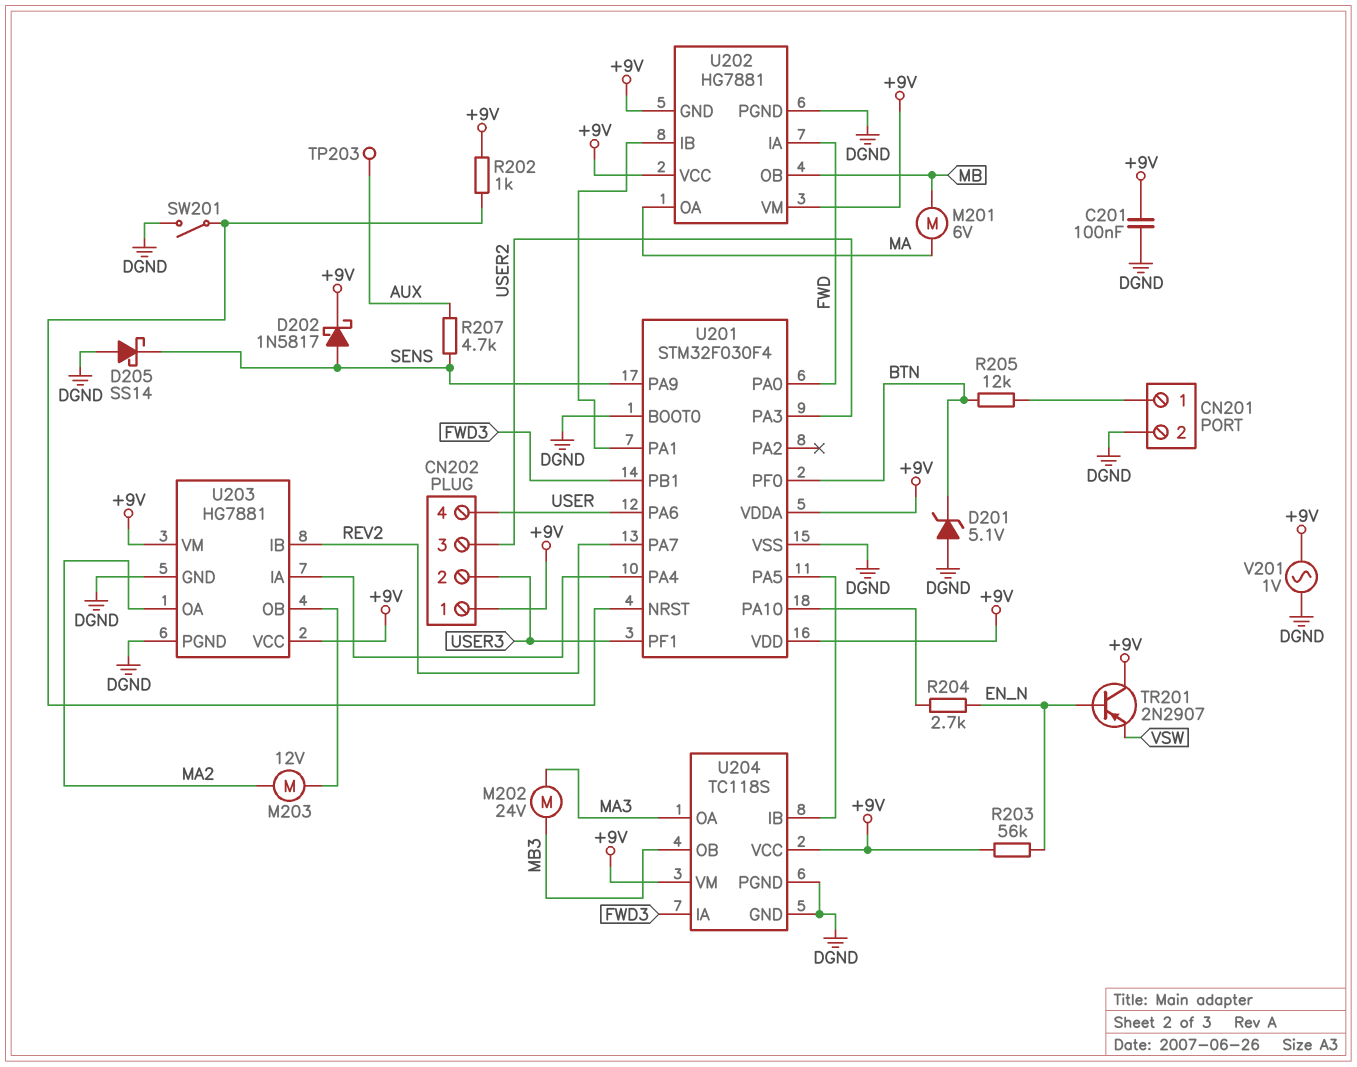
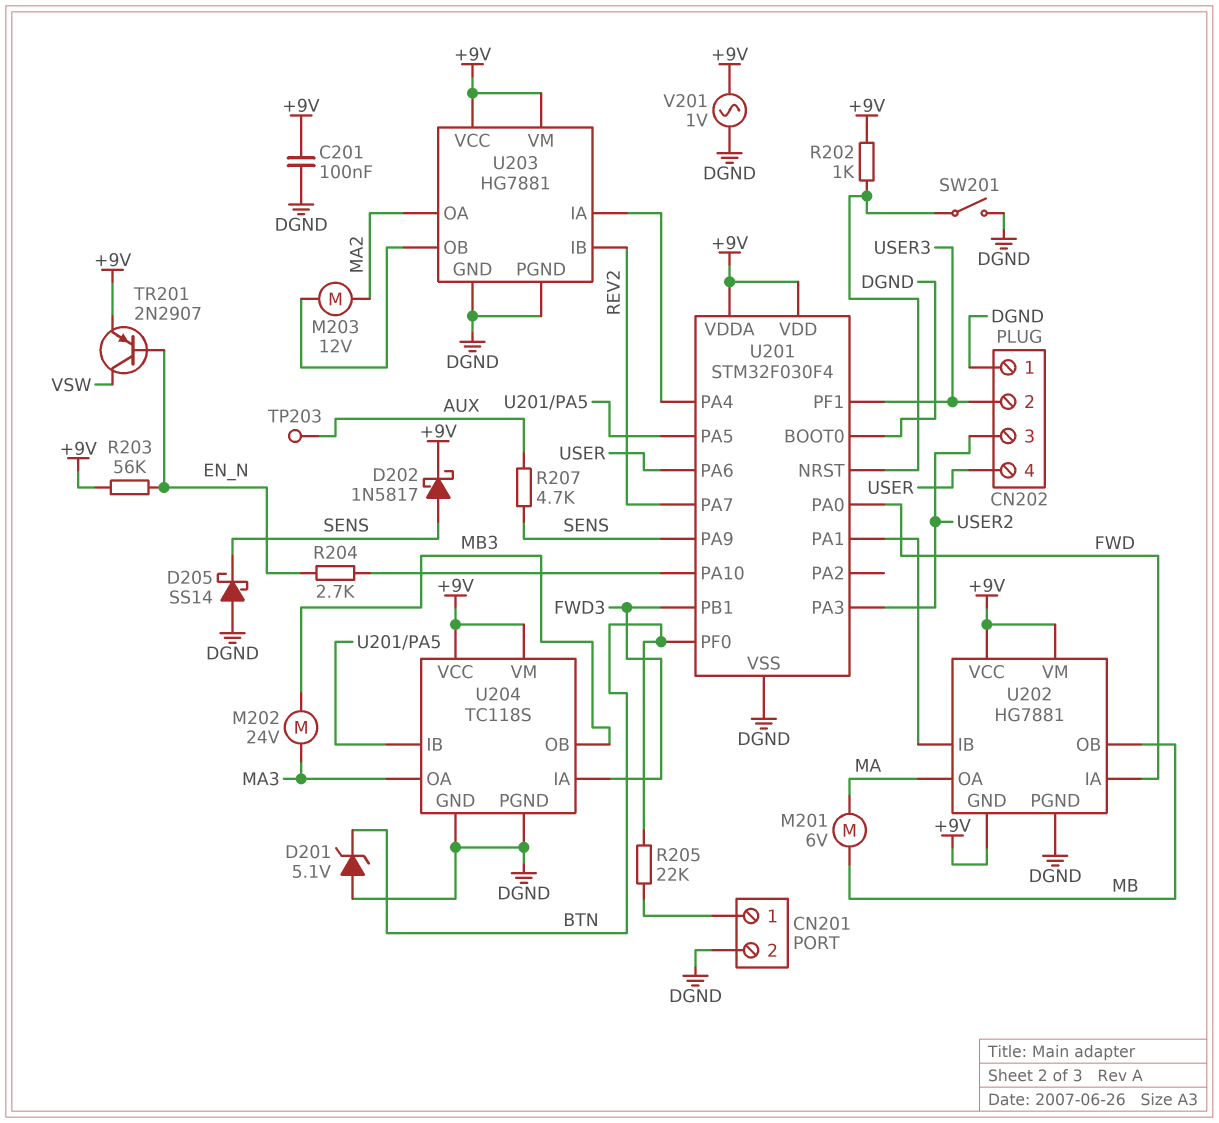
CN202 pin 1: +9V -> DGND
R205: 12k (BTN, CN201/1) -> 22k (BTN, CN201/1)
TR201: PNP 2N2907 (B EN_N, C +9V, E VSW) -> PNP 2N2907 (B EN_N, C VSW, E +9V)

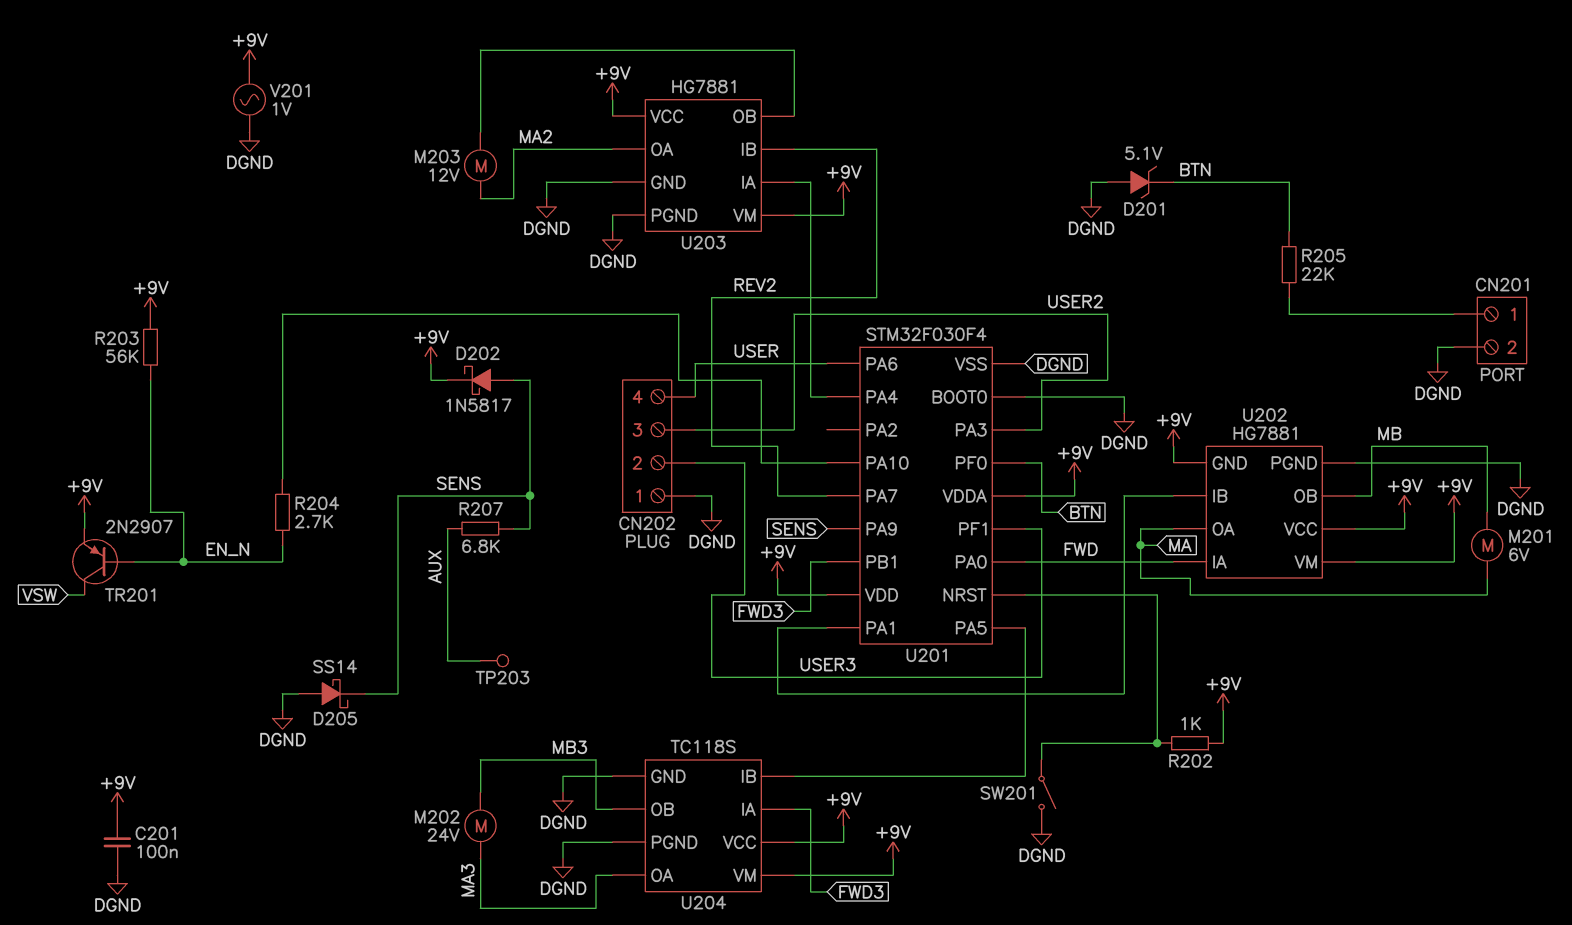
R207: 4.7k (AUX, SENS) -> 6.8k (AUX, SENS)

